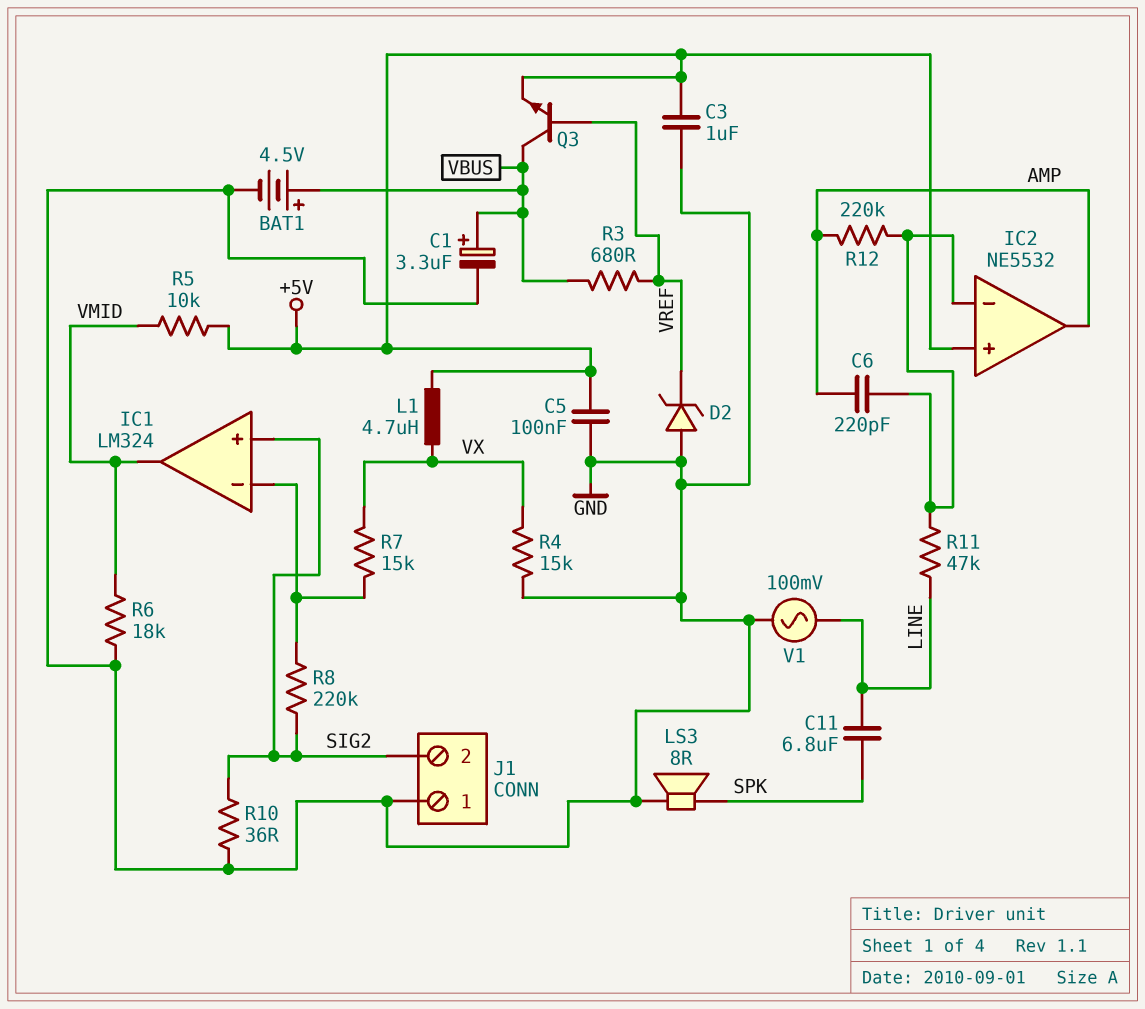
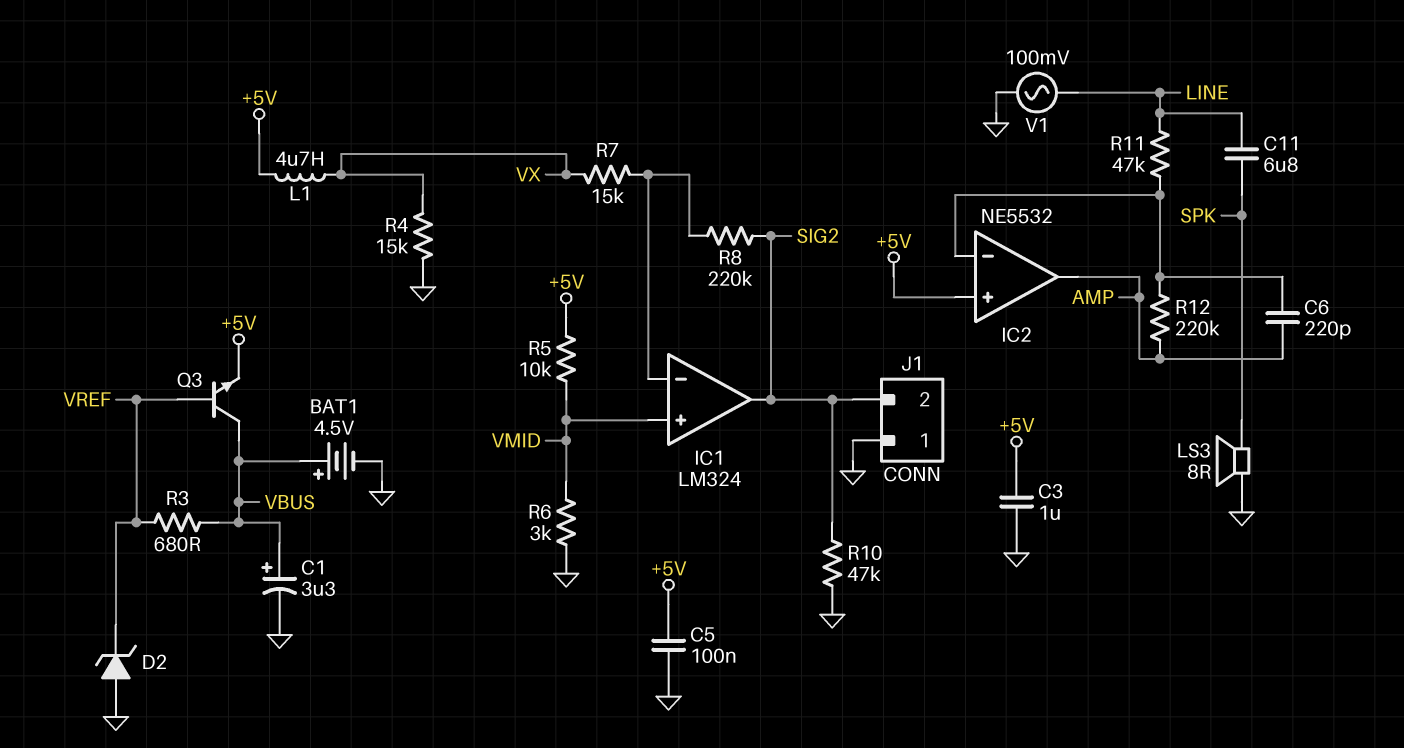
IC1 pin in+: SIG2 -> VMID
IC1 pin out: VMID -> SIG2
R6: 18k (GND, VMID) -> 3k (GND, VMID)
R10: 36 (GND, SIG2) -> 47k (GND, SIG2)

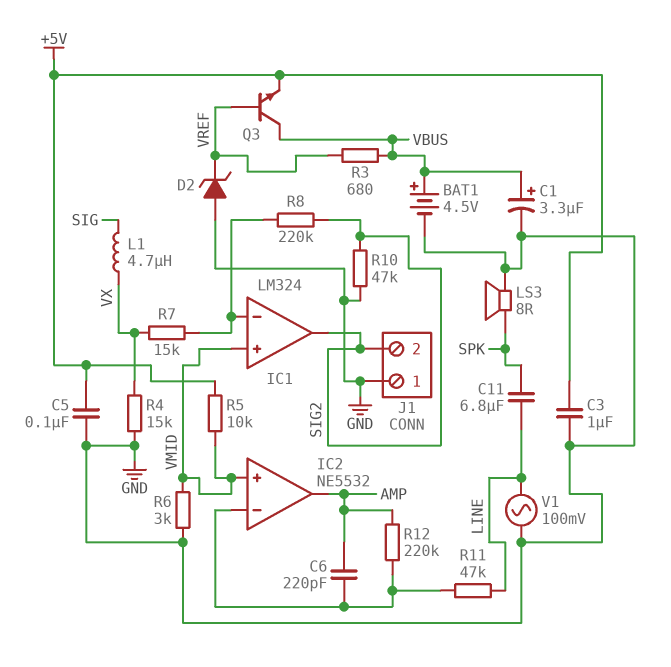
IC2 pin in+: +5V -> VMID
L1: 4.7uH (+5V, VX) -> 4.7uH (SIG, VX)

